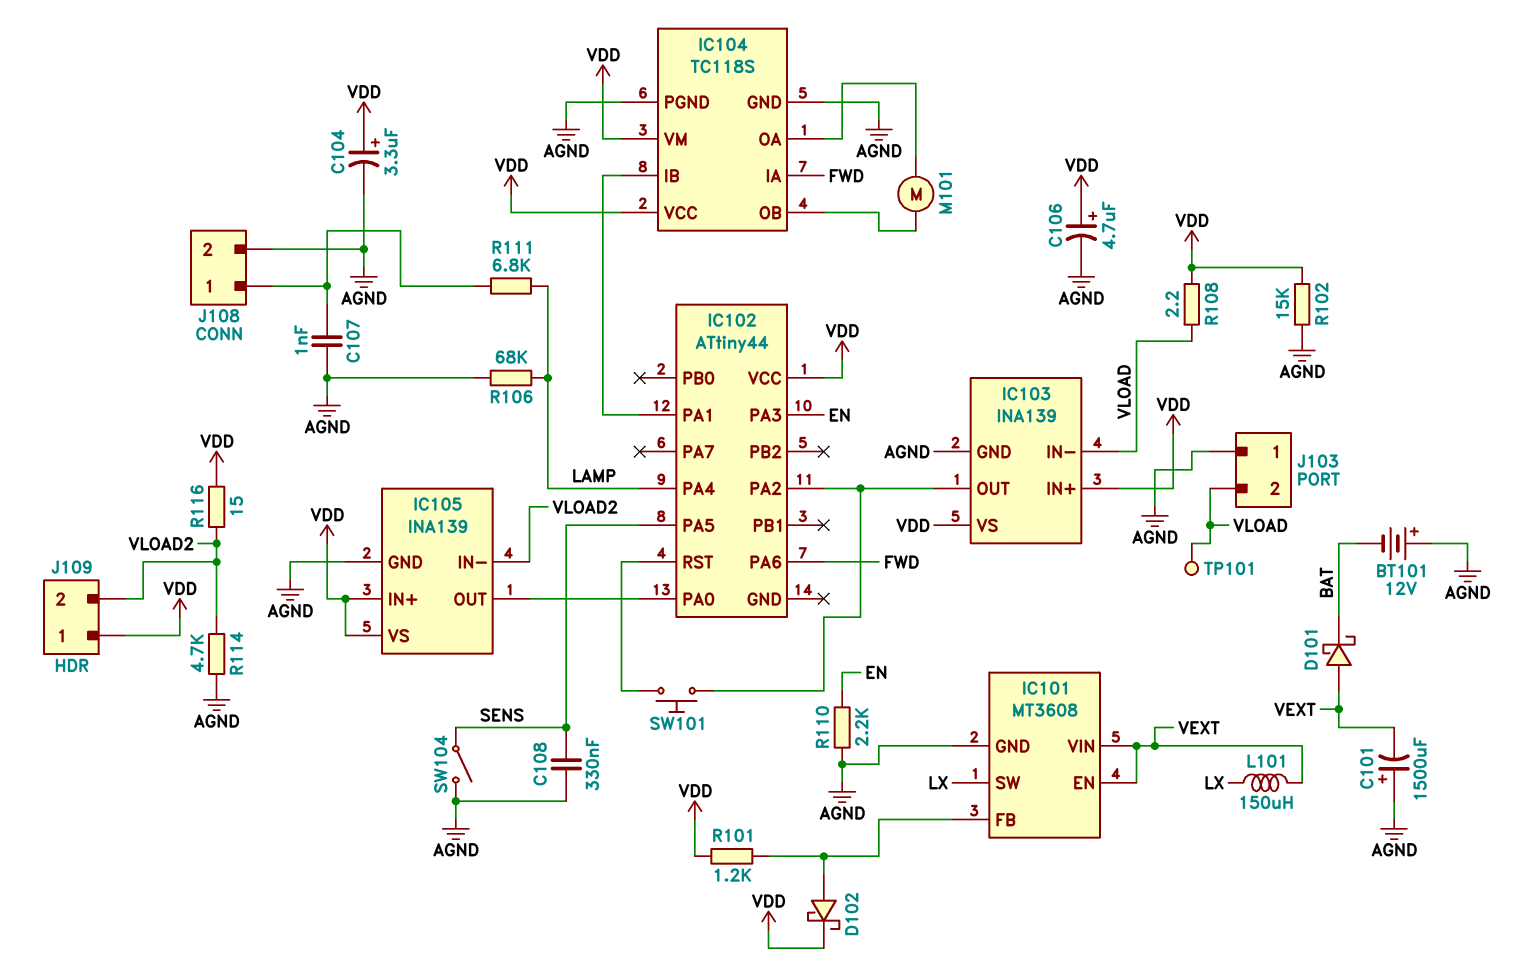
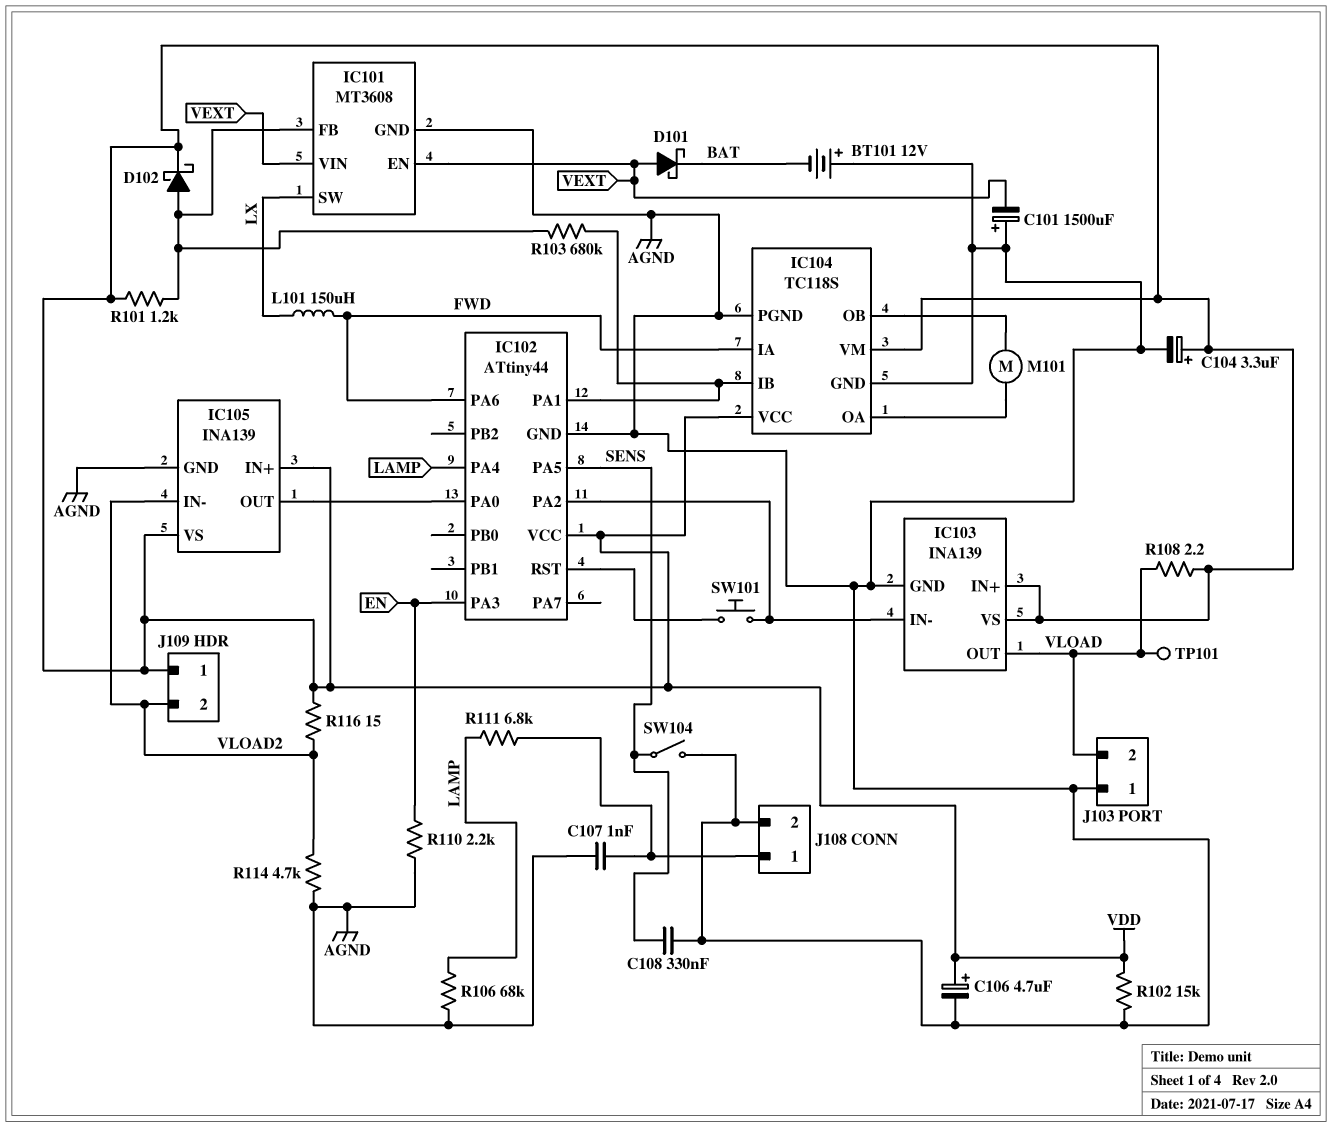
IC102 pin GND: none -> AGND
IC103 pin IN-: VLOAD -> IC102/PA2
IC103 pin OUT: IC102/PA2 -> VLOAD
L101: 150uH (LX, VEXT) -> 150uH (FWD, LX)
R103: none -> 680k (IC101/FB, IC102/PA1)

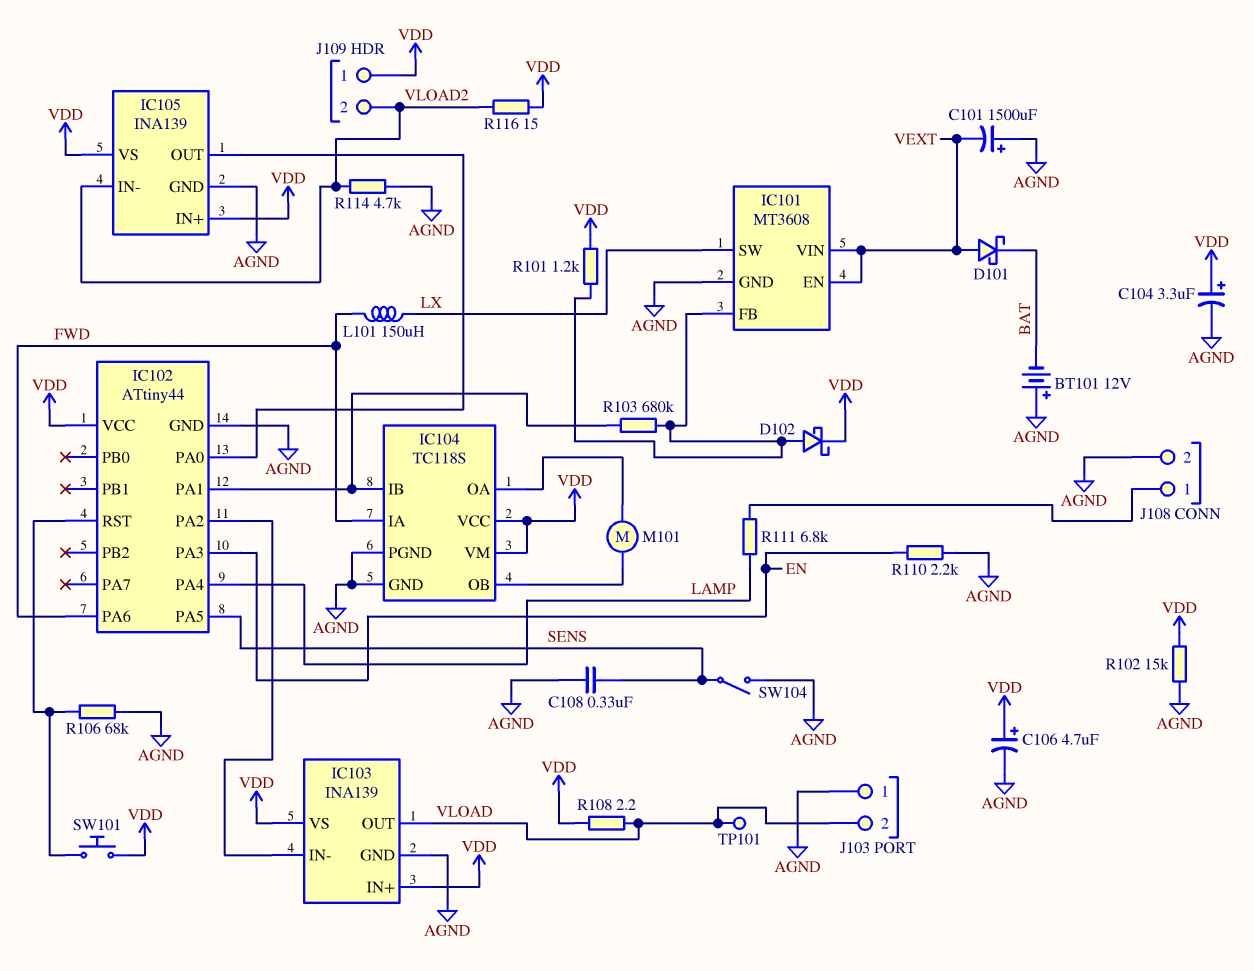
C107: 1nF (AGND, J108/1) -> none
R106: 68k (AGND, LAMP) -> 68k (AGND, IC102/RST)
SW101: button (IC102/PA2, IC102/RST) -> button (IC102/RST, VDD)

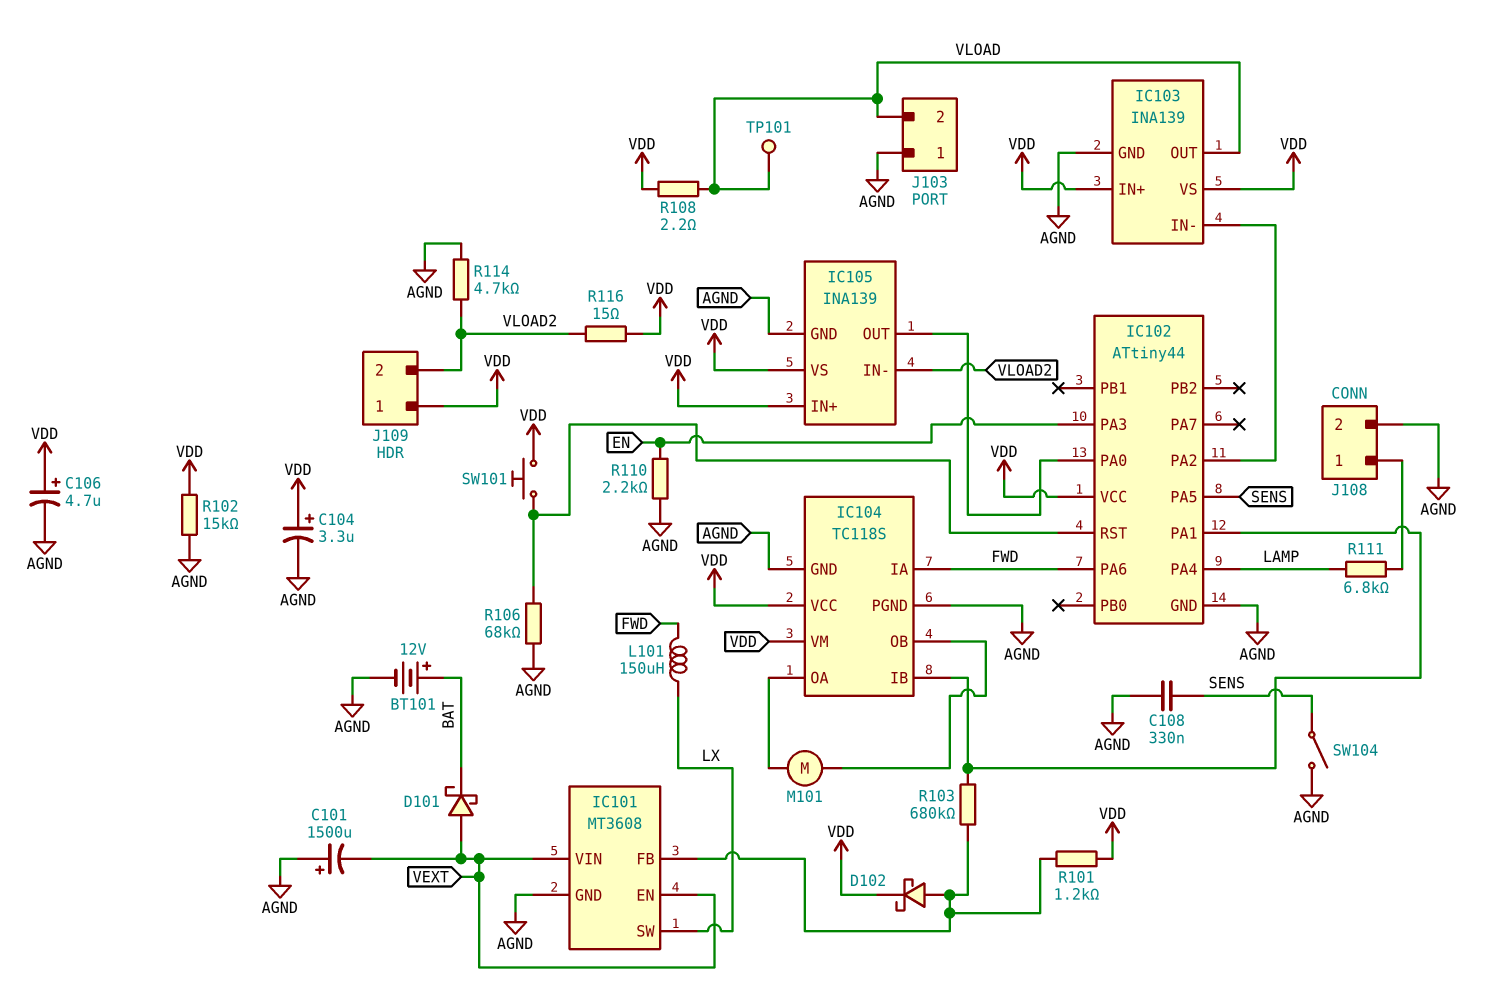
BT101: 12V (plus AGND, minus BAT) -> 12V (plus BAT, minus AGND)

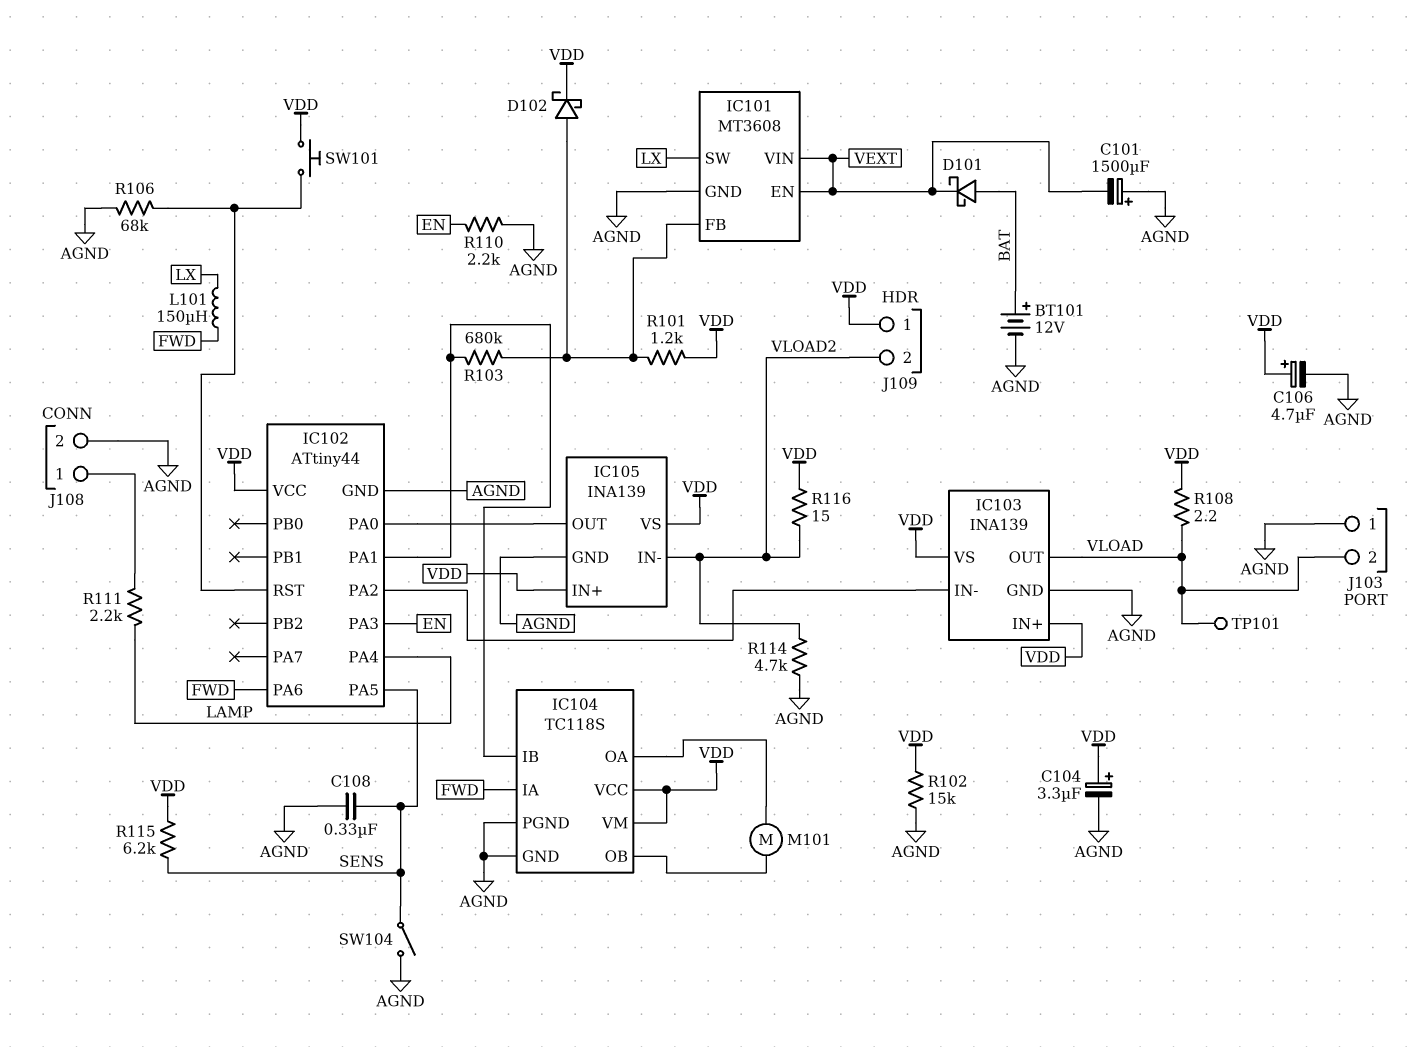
D101: schottky (A VEXT, K BAT) -> schottky (A BAT, K VEXT)
R111: 6.8k (J108/1, LAMP) -> 2.2k (J108/1, LAMP)
R115: none -> 6.2k (SENS, VDD)

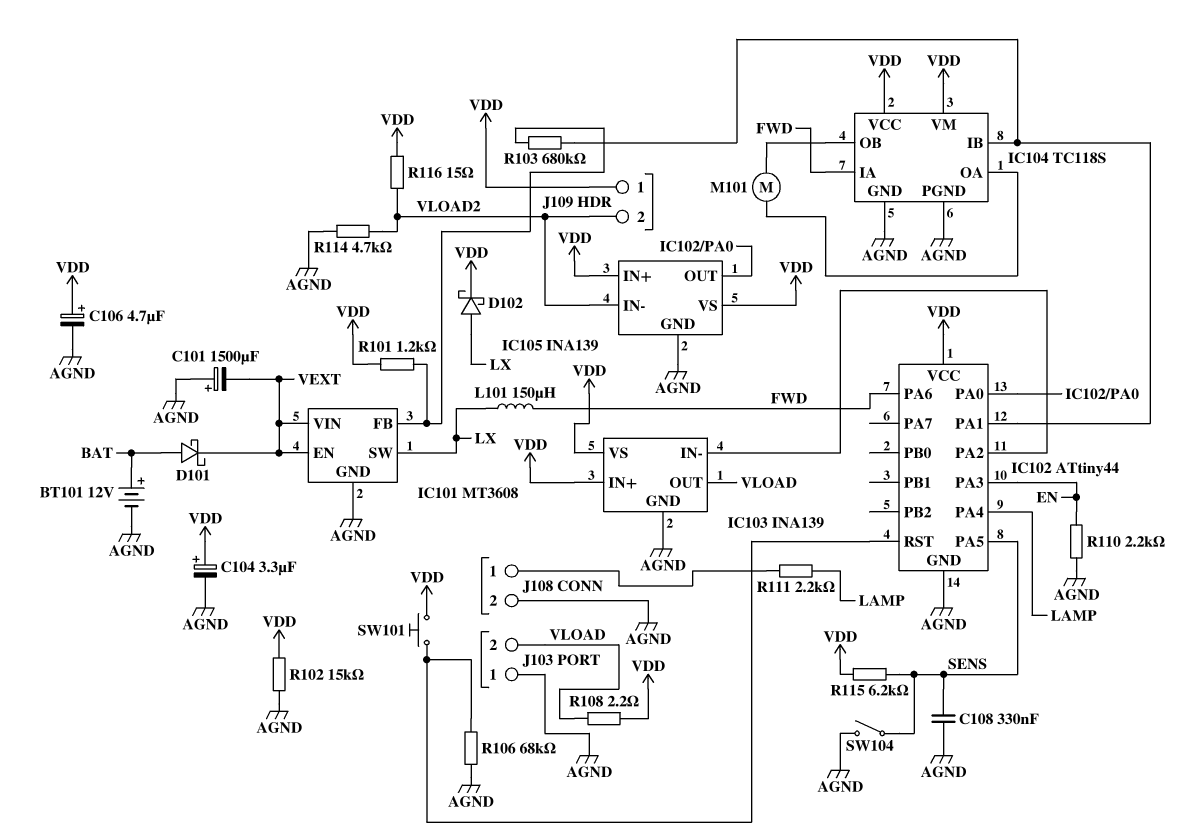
D102: schottky (A IC101/FB, K VDD) -> schottky (A LX, K VDD)
TP101: test point (VLOAD) -> none

